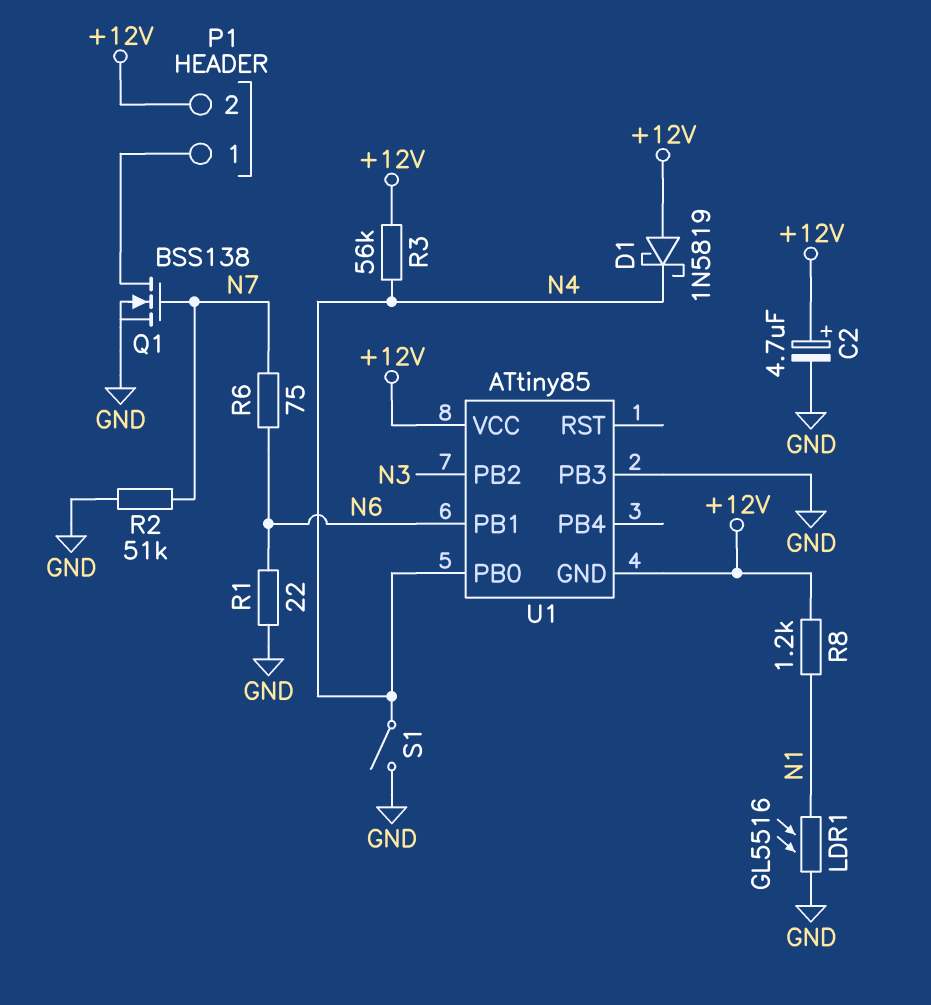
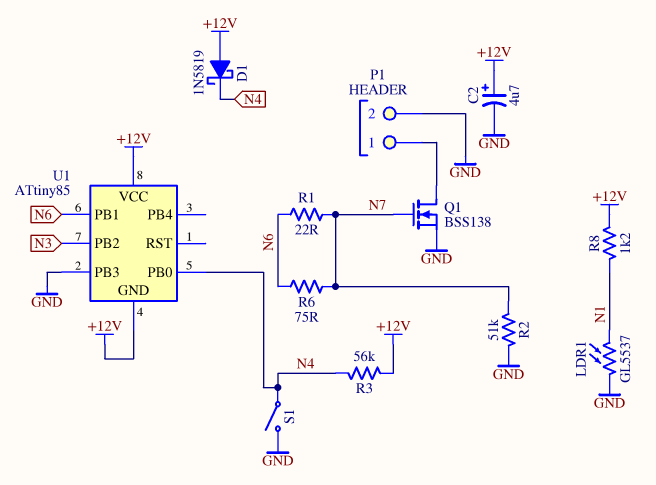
LDR1: GL5516 (GND, N1) -> GL5537 (GND, N1)
P1 pin 2: +12V -> GND
R1: 22 (GND, N6) -> 22 (N6, N7)

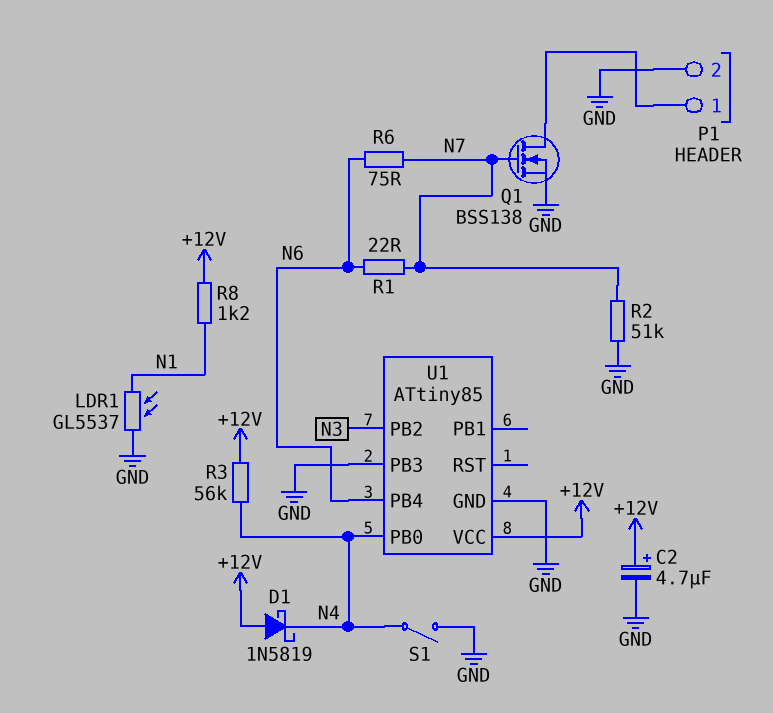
U1 pin GND: +12V -> GND
U1 pin PB1: N6 -> none
U1 pin PB4: none -> N6

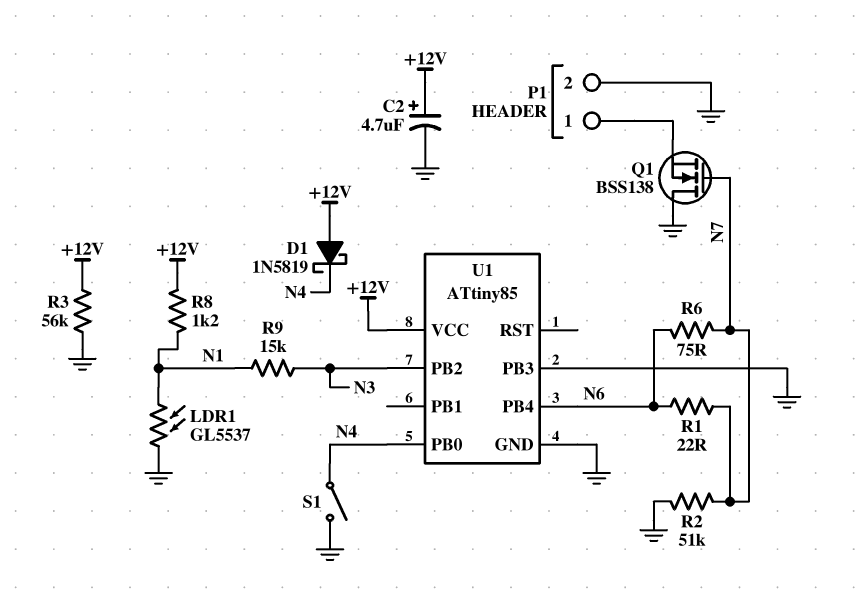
Q1: NMOS BSS138 (G N7, D P1/1, S GND) -> NMOS BSS138 (G N7, D GND, S P1/1)
R3: 56k (+12V, N4) -> 56k (+12V, GND)
R9: none -> 15k (N1, N3)

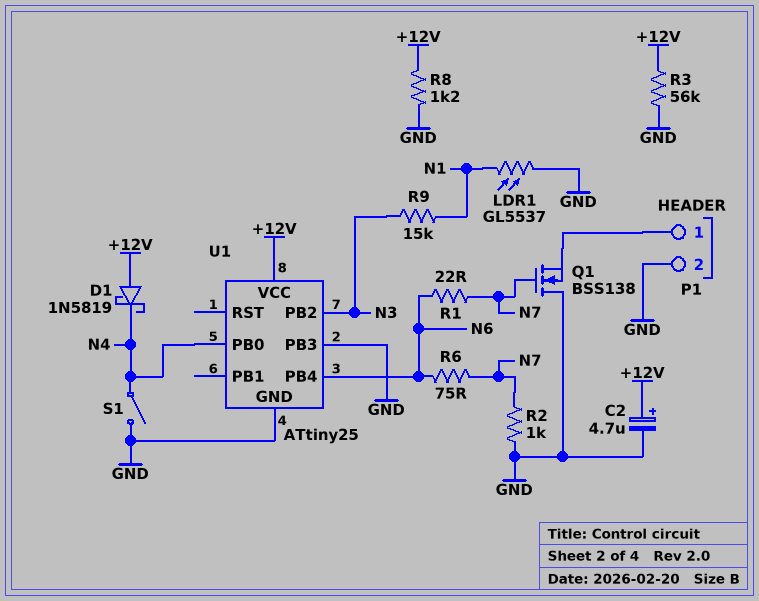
R2: 51k (GND, N7) -> 1k (GND, N7)
R8: 1.2k (+12V, N1) -> 1.2k (+12V, GND)
U1: ATtiny85 -> ATtiny25

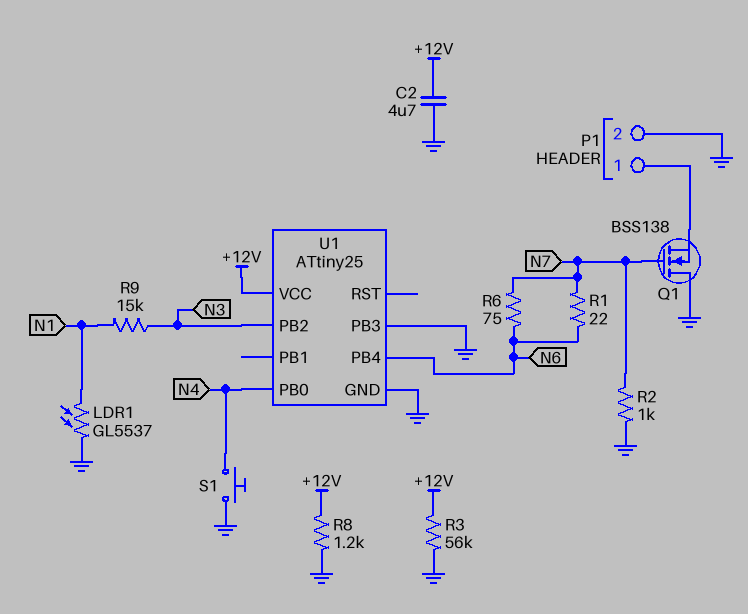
C2: 4.7uF (plus +12V, minus GND) -> 4.7uF (+12V, GND)
D1: schottky 1N5819 (A +12V, K N4) -> none
S1: switch (GND, N4) -> button (GND, N4)

